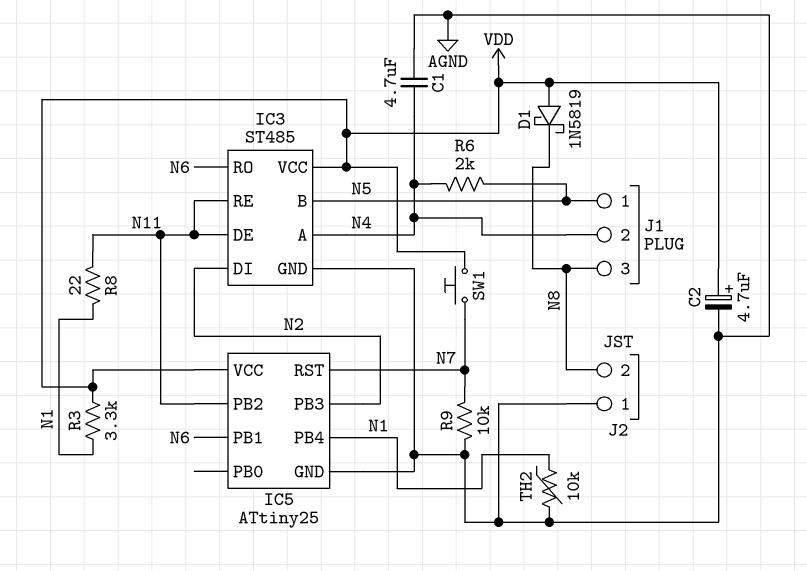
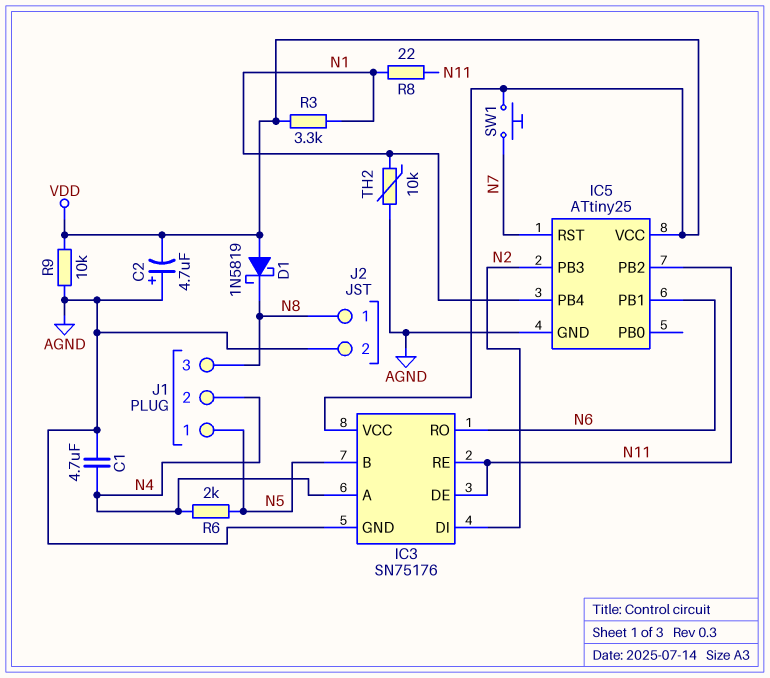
C2: 4.7uF (plus VDD, minus AGND) -> 4.7uF (plus AGND, minus VDD)
IC3: ST485 -> SN75176
J2 pin 1: AGND -> N8
J2 pin 2: N8 -> AGND
R9: 10k (AGND, N7) -> 10k (AGND, VDD)

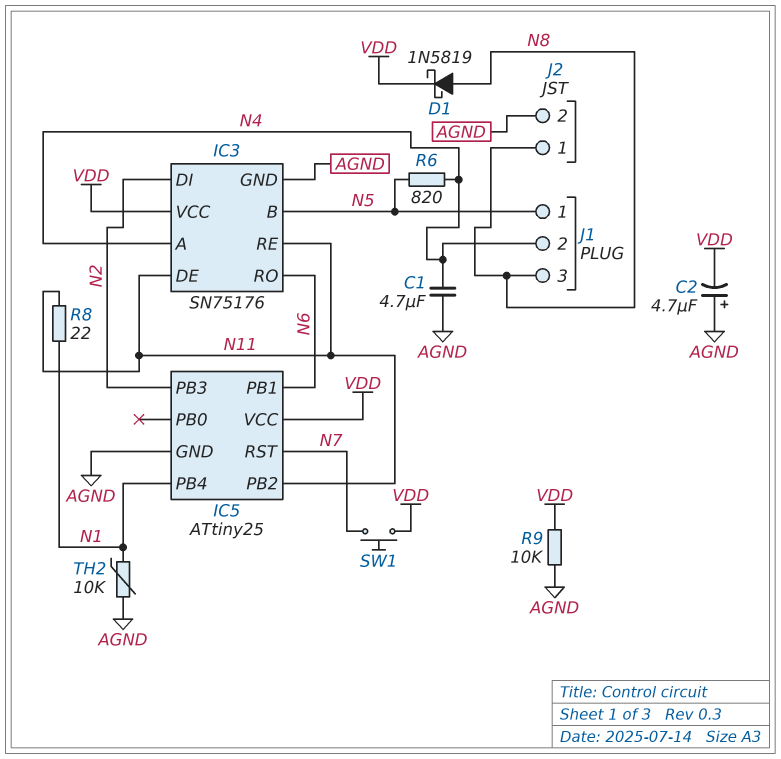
D1: schottky 1N5819 (A VDD, K N8) -> schottky 1N5819 (A N8, K VDD)
R3: 3.3k (N1, VDD) -> none
R6: 2k (N4, N5) -> 820 (N4, N5)

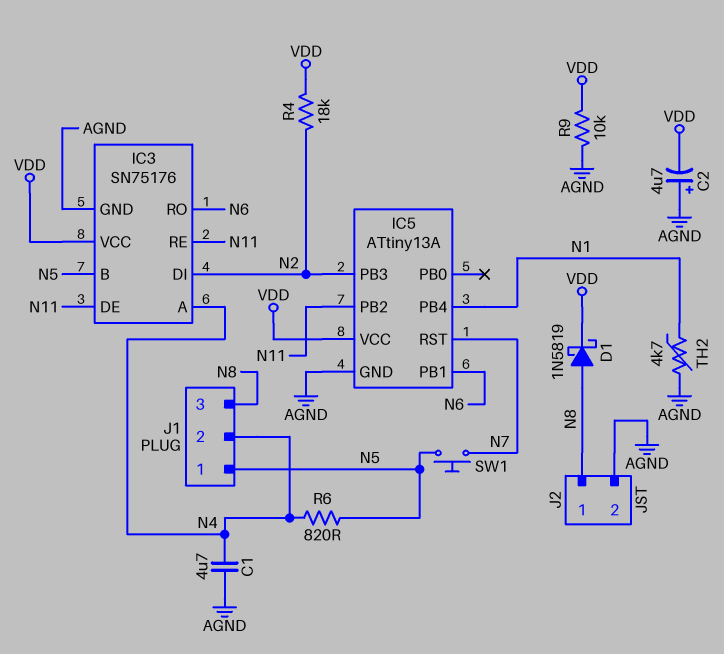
IC5: ATtiny25 -> ATtiny13A
R4: none -> 18k (N2, VDD)
R8: 22 (N1, N11) -> none
SW1: button (N7, VDD) -> button (N5, N7)
TH2: 10k (AGND, N1) -> 4.7k (AGND, N1)

